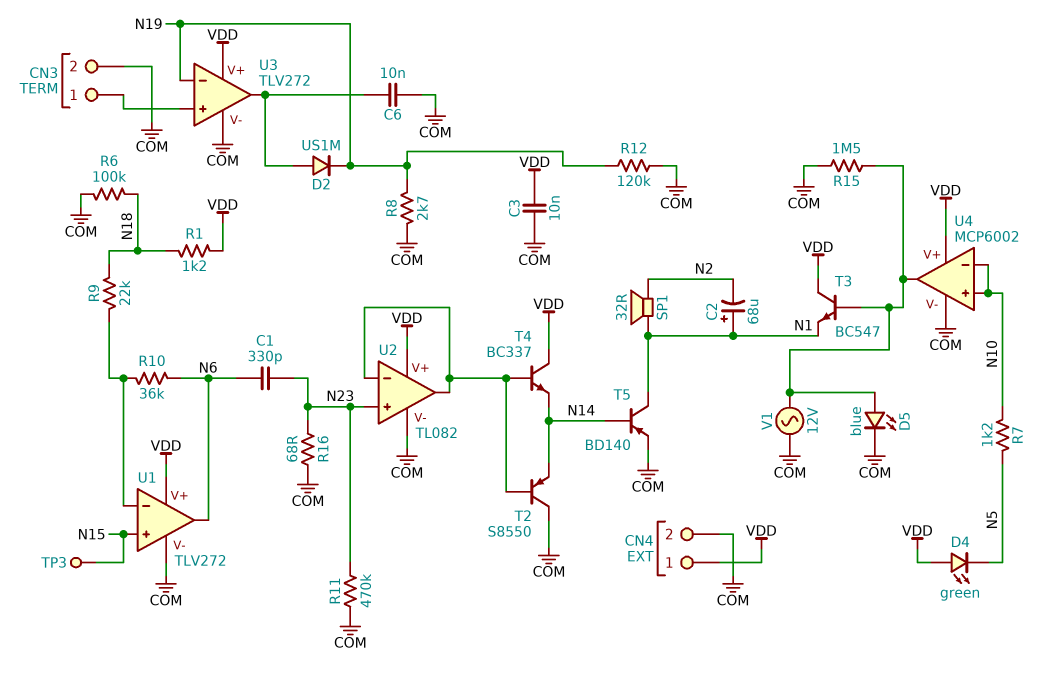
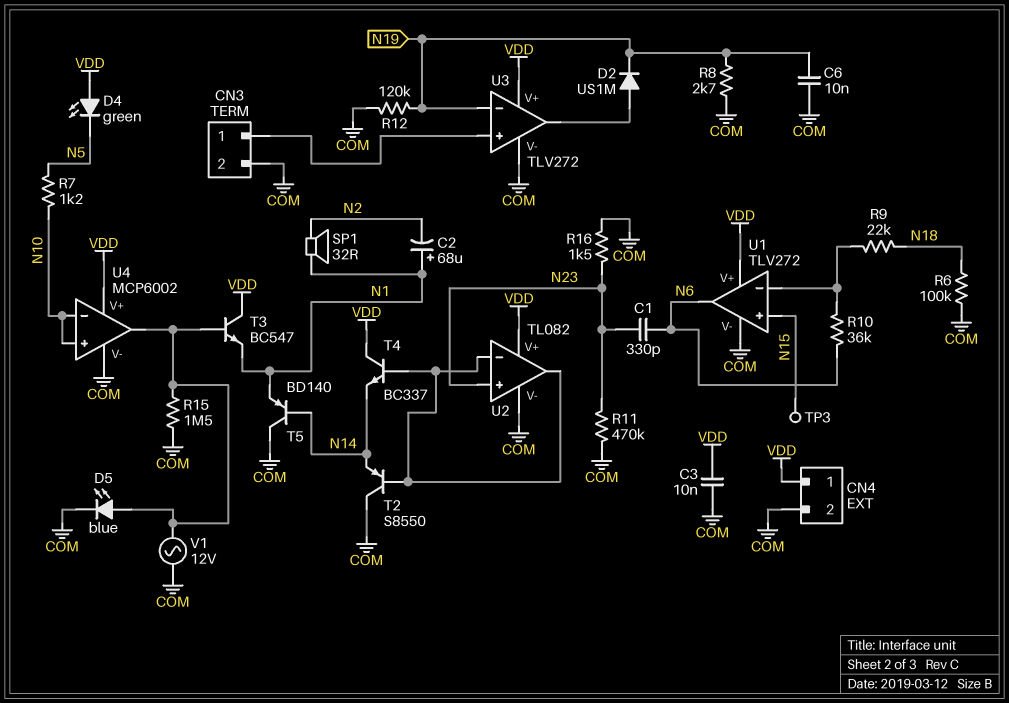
C6: 10nF (COM, U3/out) -> 10nF (COM, N19)
R1: 1.2k (N18, VDD) -> none
R16: 68 (COM, N23) -> 1.5k (COM, N23)
T5: PNP BD140 (B N14, C N1, E COM) -> PNP BD140 (B N14, C COM, E N1)

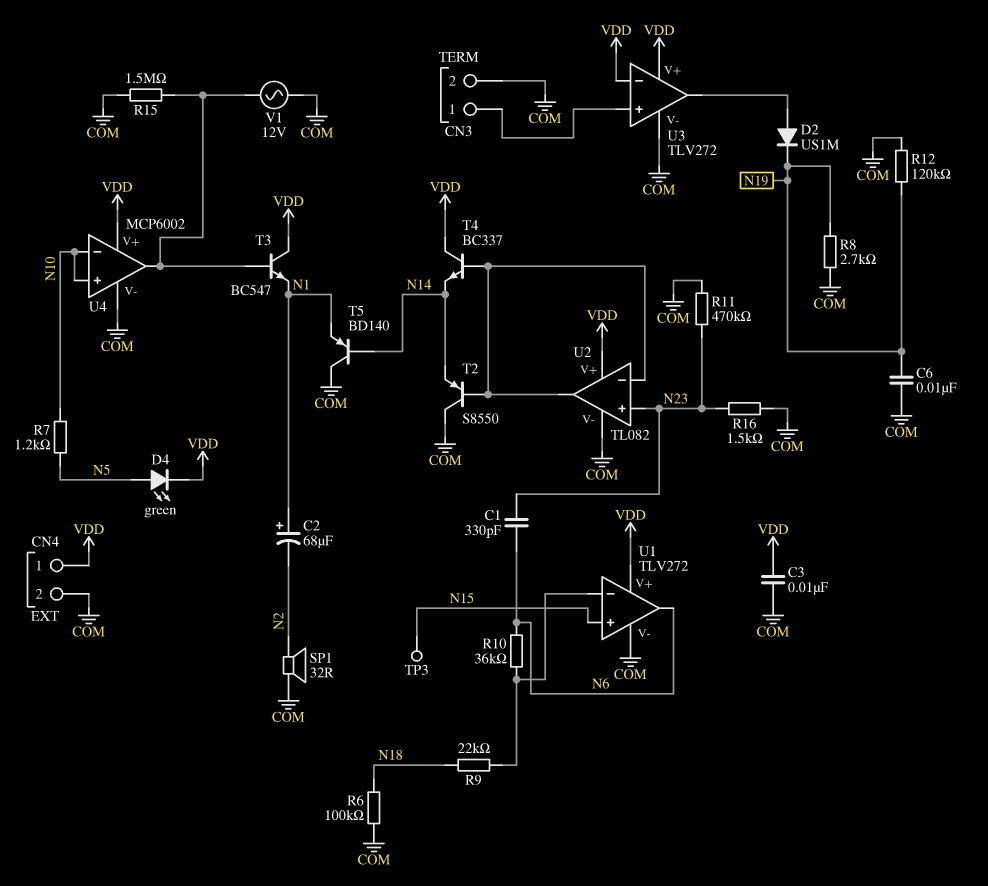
D4: LED green (A VDD, K N5) -> LED green (A N5, K VDD)
D5: LED blue (A U4/out, K COM) -> none
SP1: speaker 32R (N1, N2) -> speaker 32R (COM, N2)
U3 pin in-: N19 -> VDD

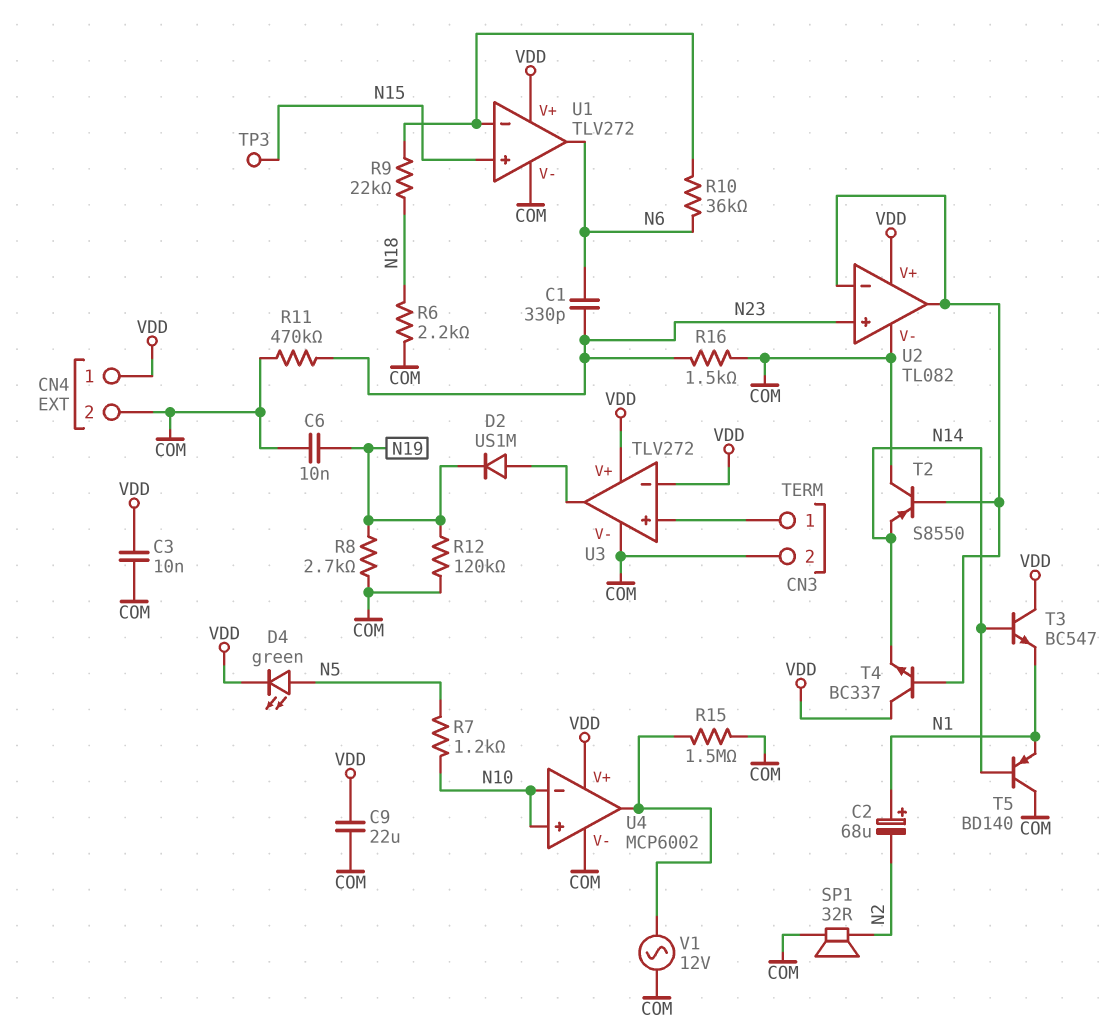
C9: none -> 22uF (COM, VDD)
R6: 100k (COM, N18) -> 2.2k (COM, N18)
T3: NPN BC547 (B U4/out, C VDD, E N1) -> NPN BC547 (B N14, C VDD, E N1)

